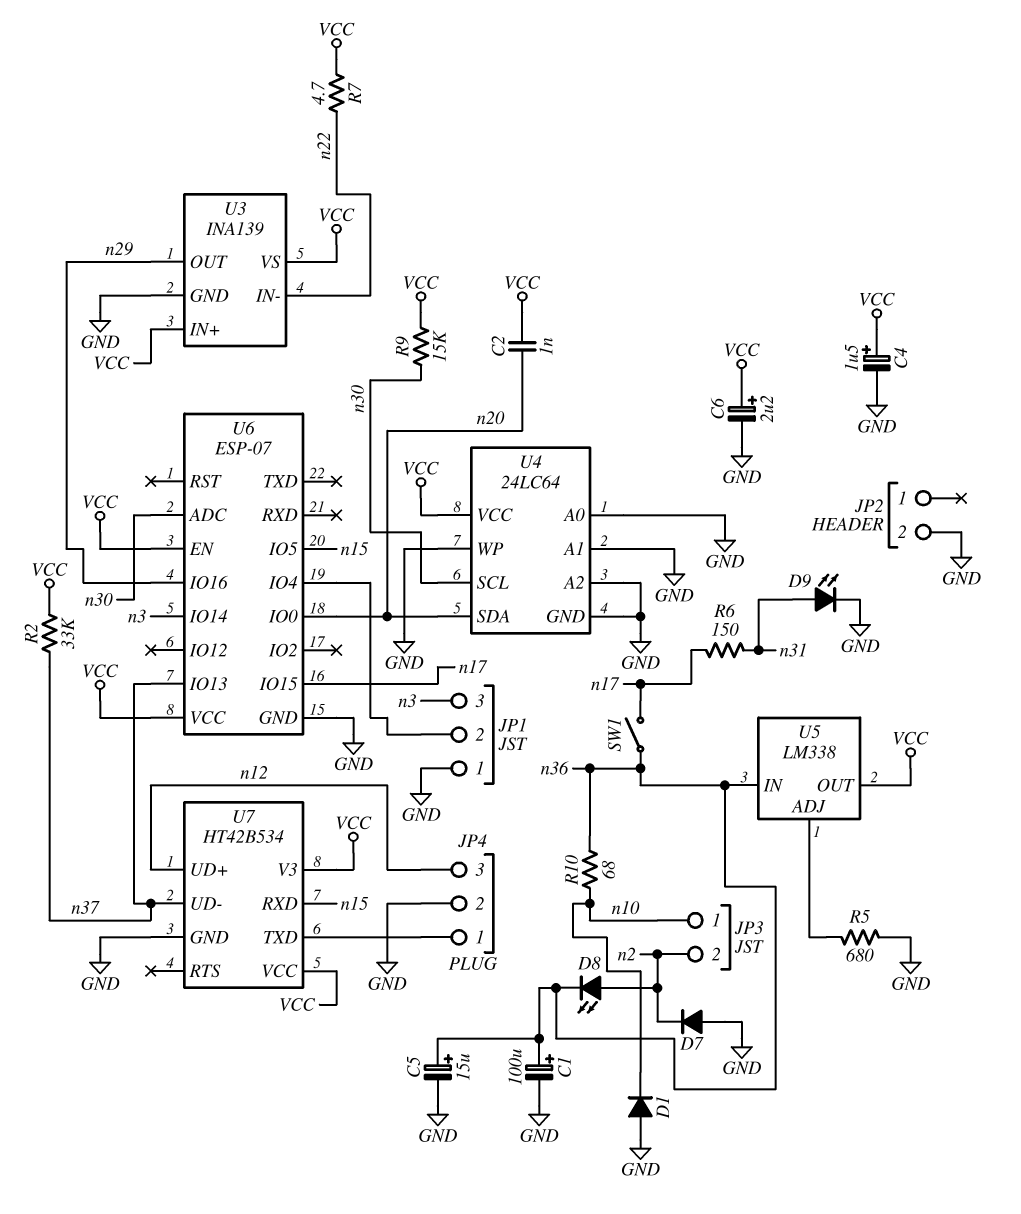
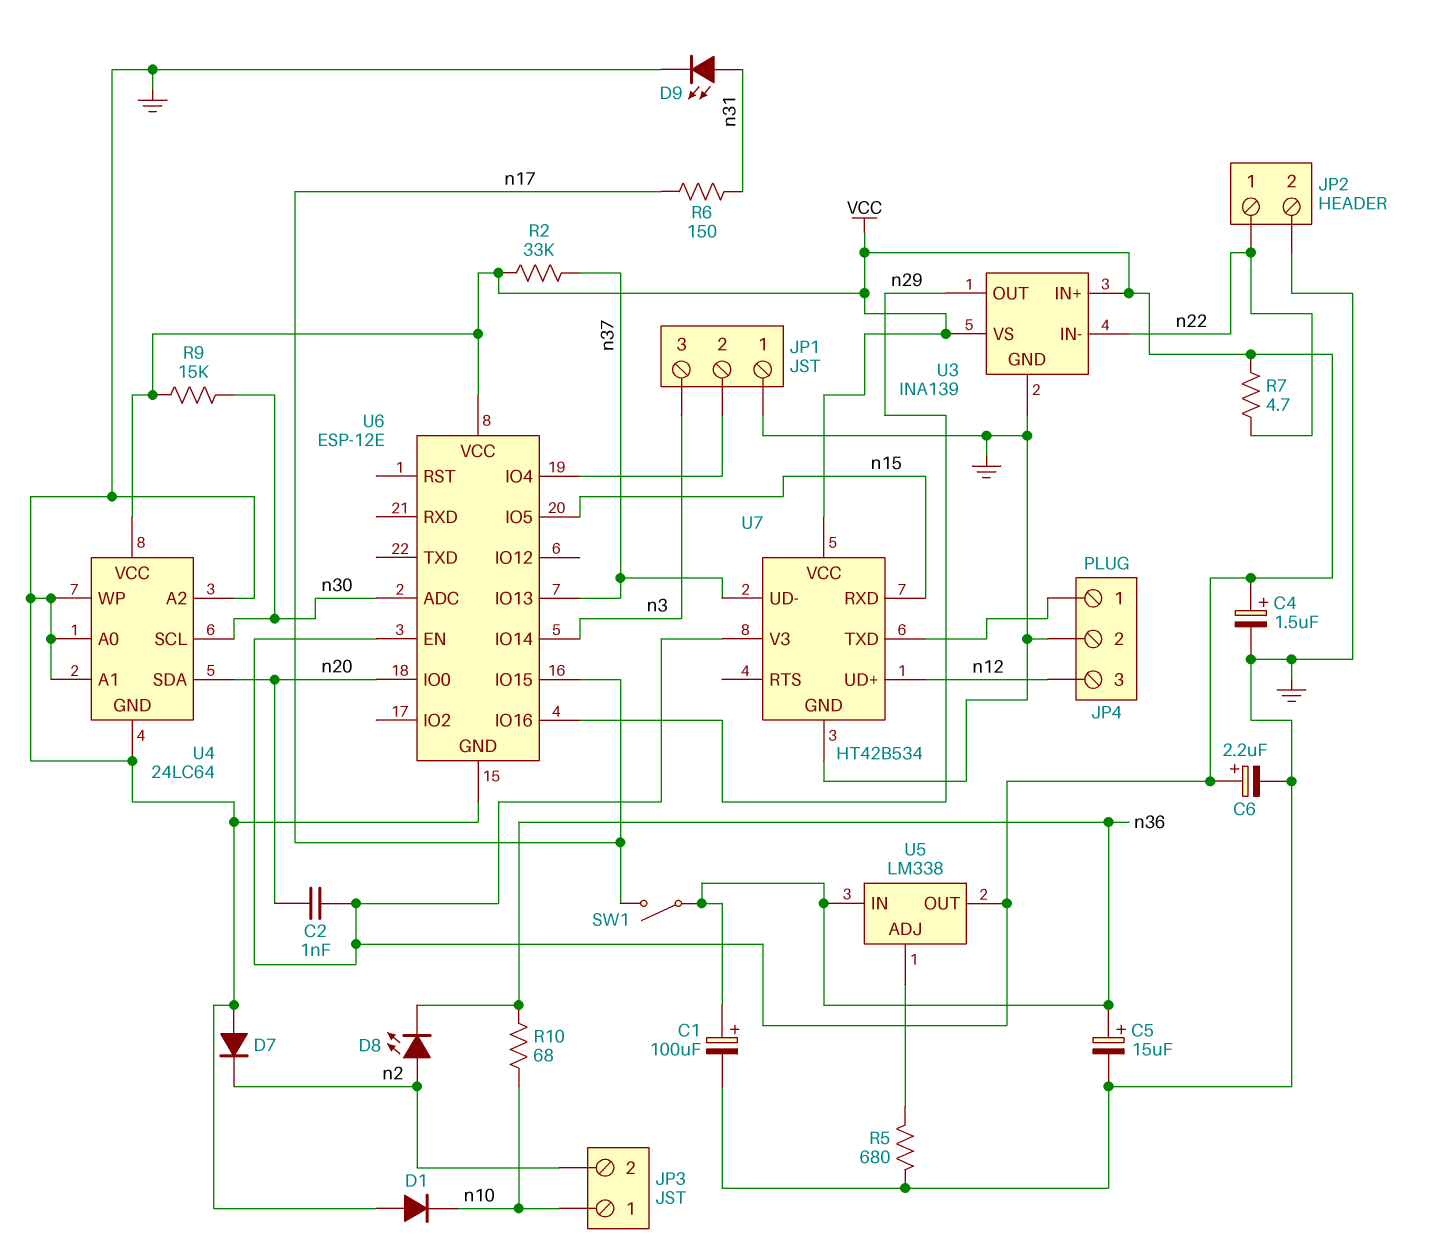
JP2 pin 1: none -> n22
U6: ESP-07 -> ESP-12E

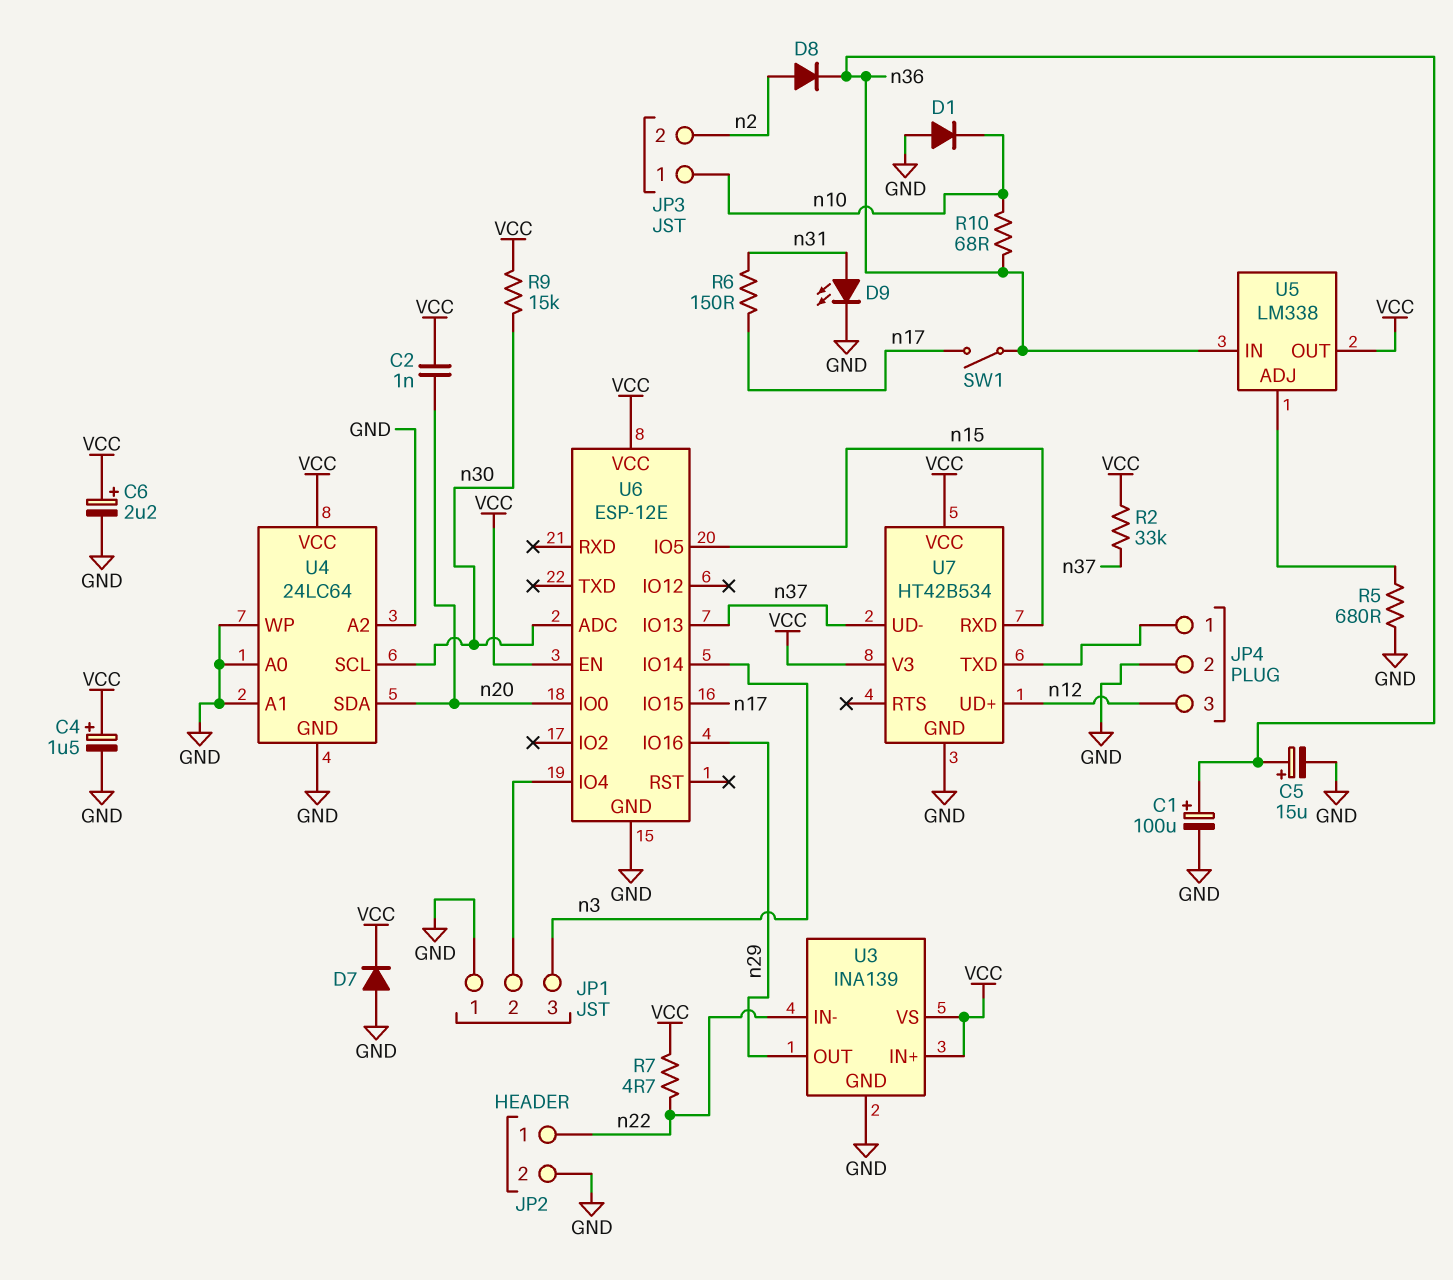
D7: diode (A GND, K n2) -> diode (A GND, K VCC)
D8: LED (A n2, K n36) -> diode (A n2, K n36)

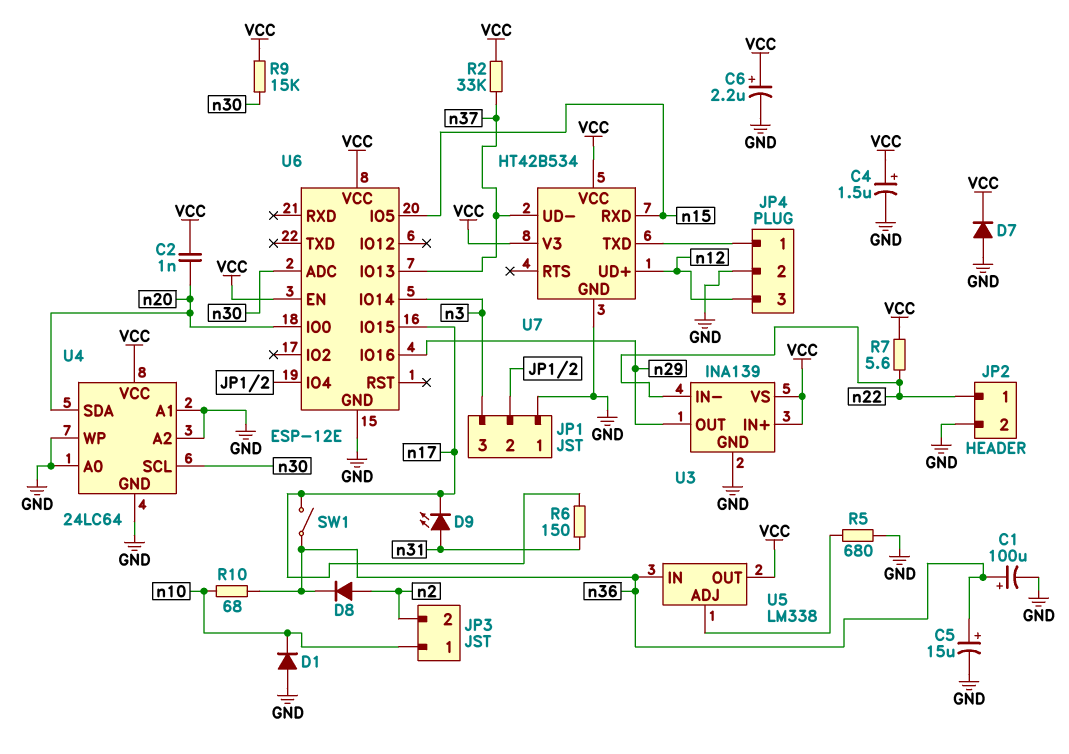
D9: LED (A n31, K GND) -> LED (A n31, K n17)
R7: 4.7 (VCC, n22) -> 5.6 (VCC, n22)

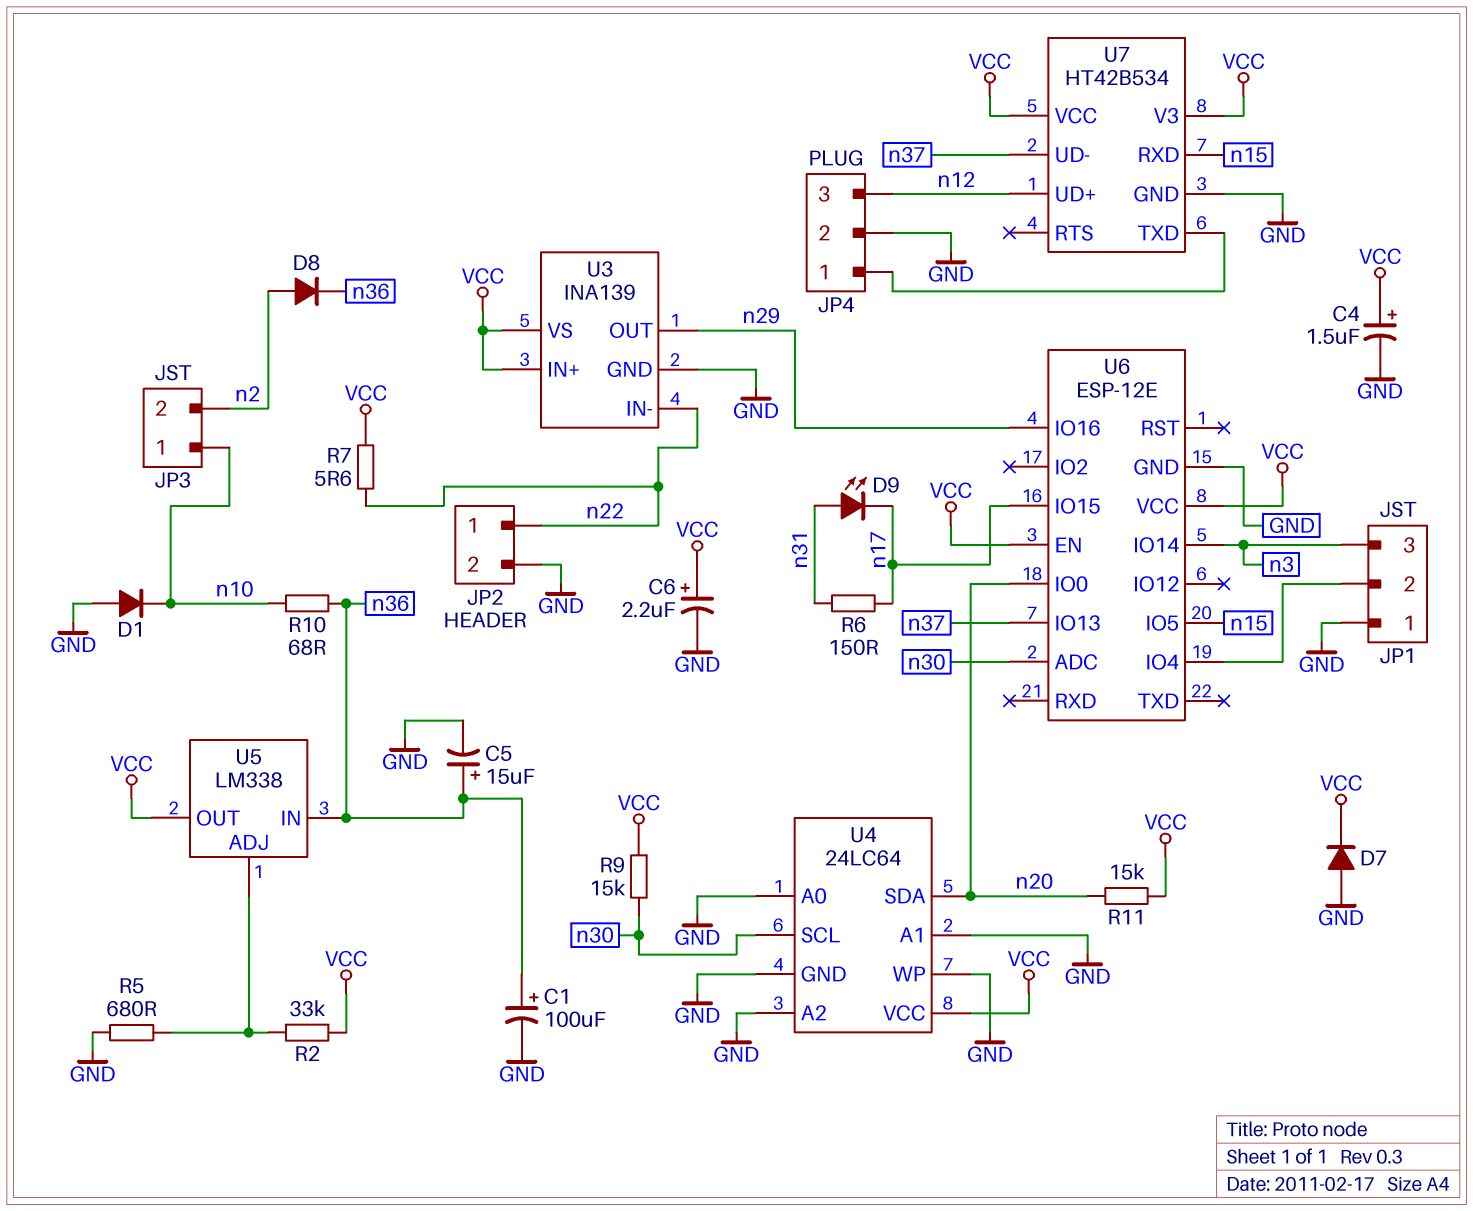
C2: 1nF (VCC, n20) -> none
R2: 33k (VCC, n37) -> 33k (U5/ADJ, VCC)
R11: none -> 15k (VCC, n20)
SW1: switch (n17, n36) -> none

